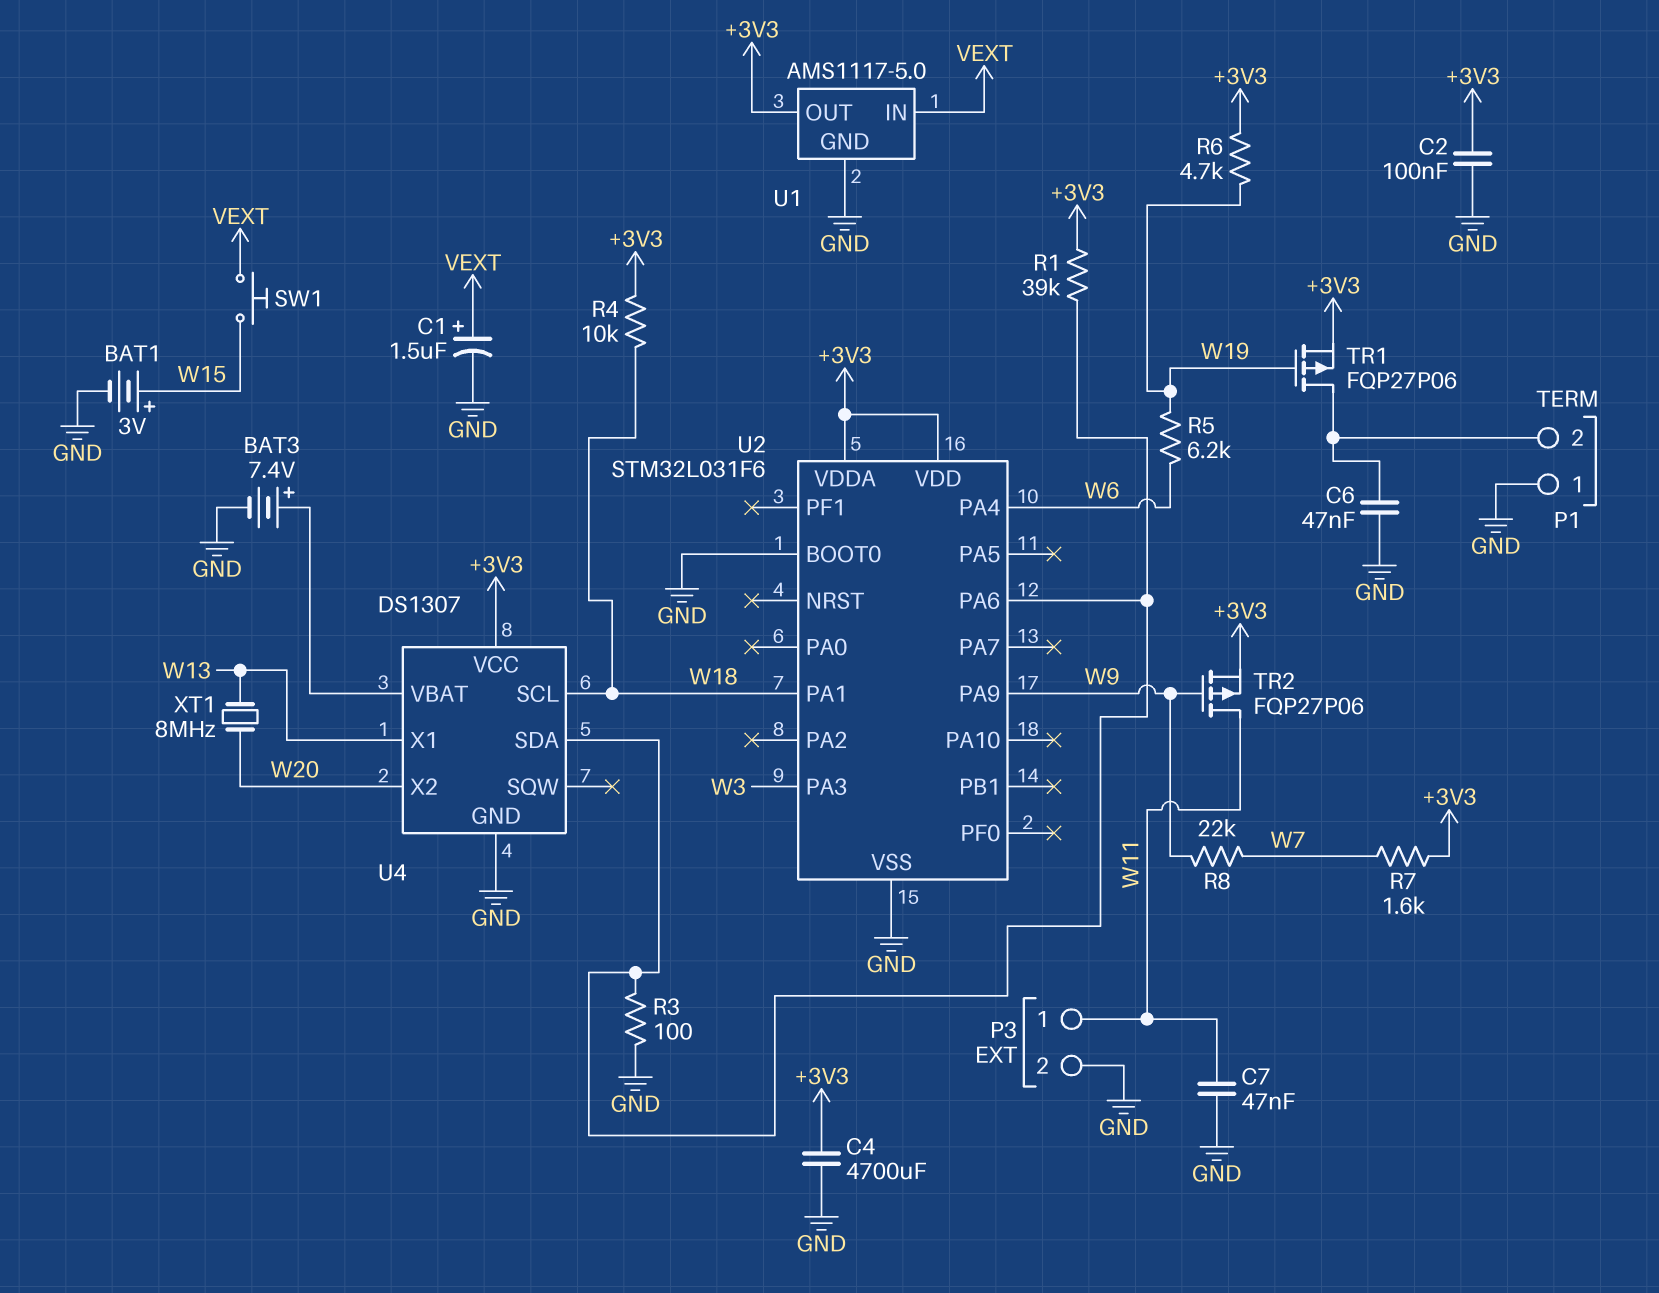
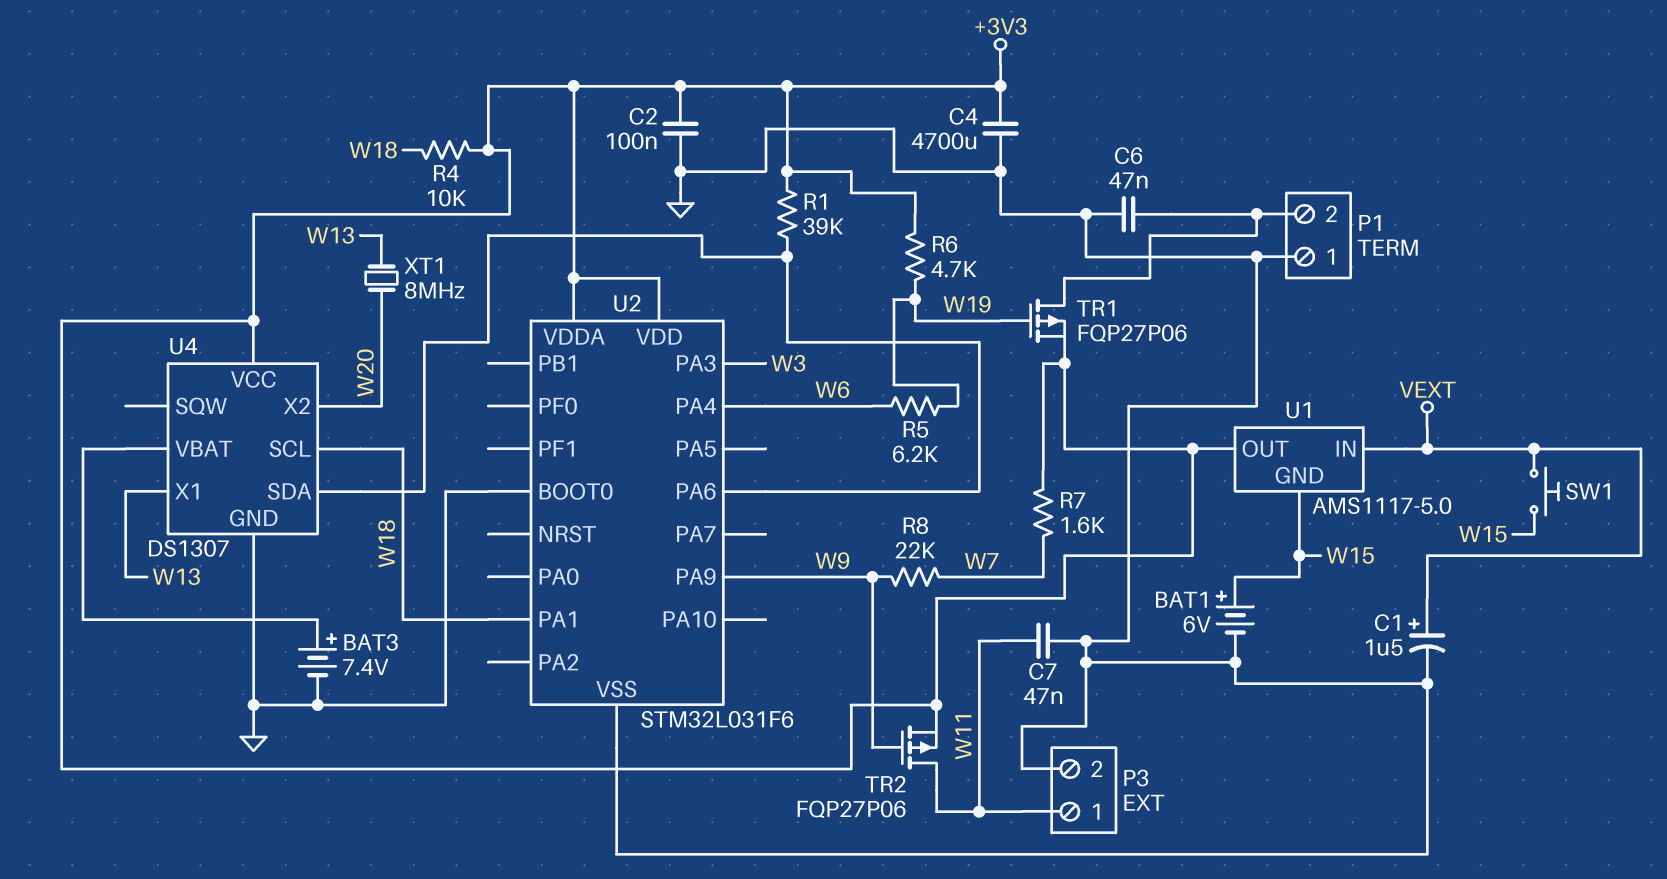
BAT1: 3V (plus W15, minus GND) -> 6V (plus W15, minus GND)
R3: 100 (GND, U2/PA6) -> none
U1 pin GND: GND -> W15

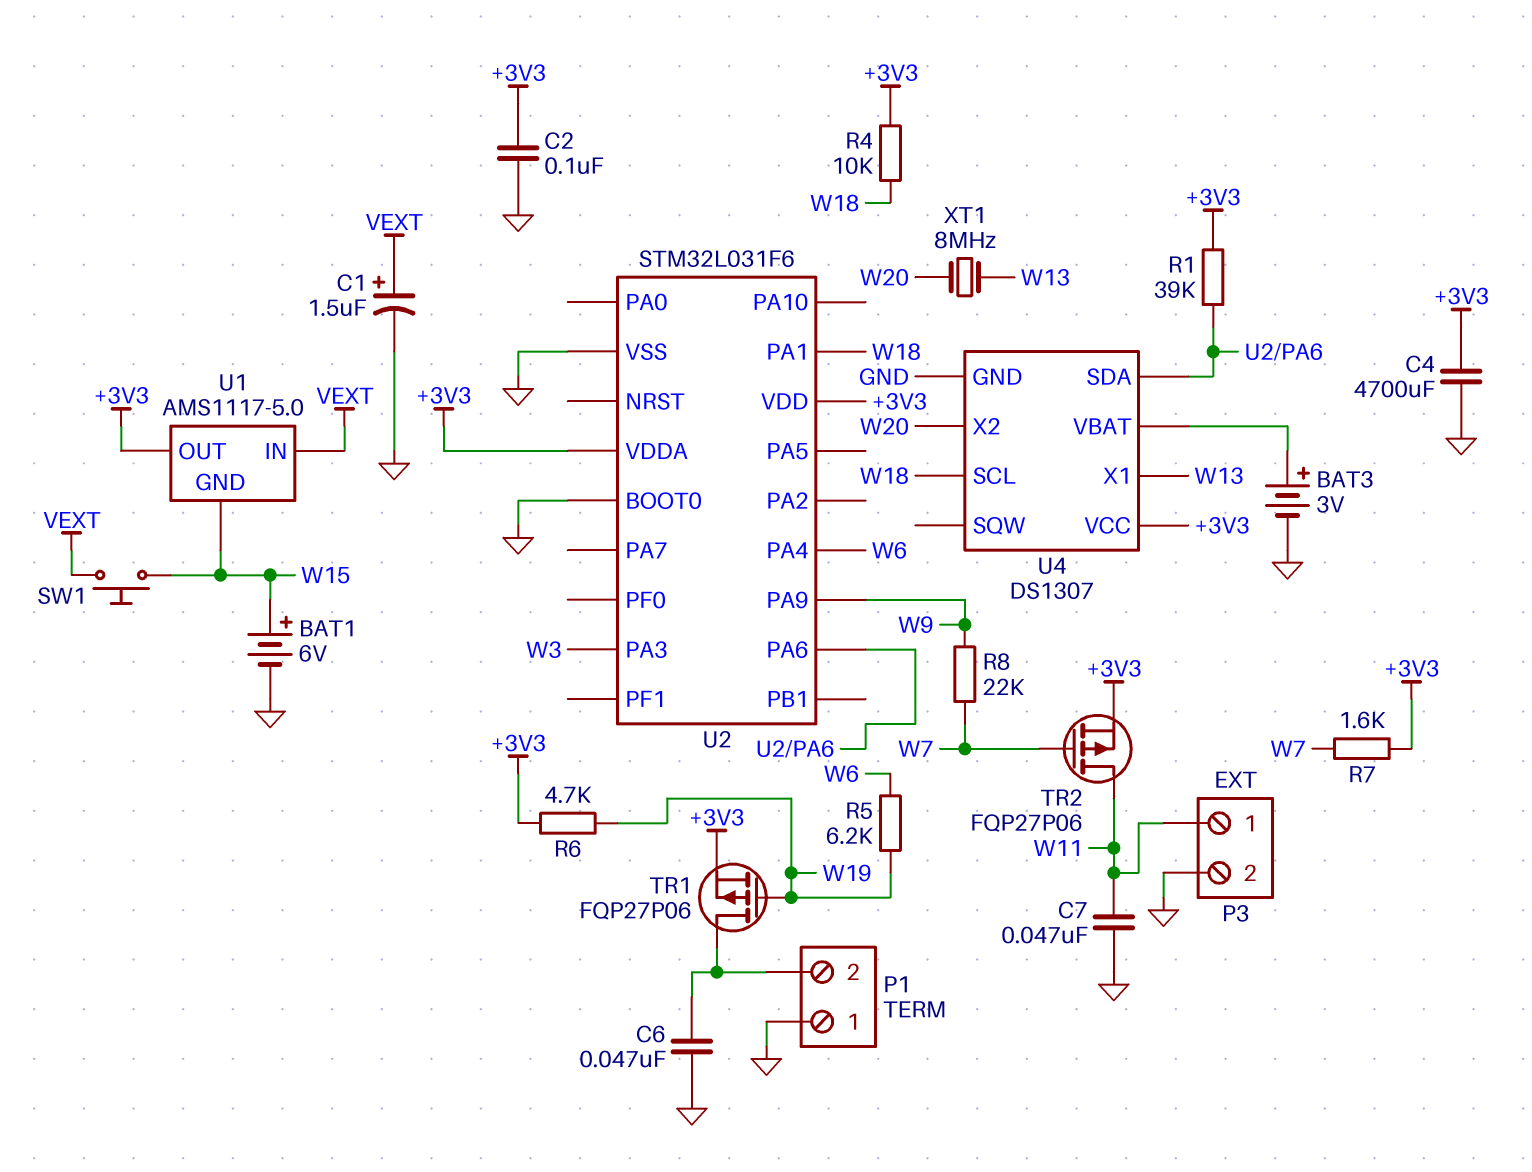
BAT3: 7.4V (plus U4/VBAT, minus GND) -> 3V (plus U4/VBAT, minus GND)
TR2: PMOS FQP27P06 (G W9, D W11, S +3V3) -> PMOS FQP27P06 (G W7, D W11, S +3V3)

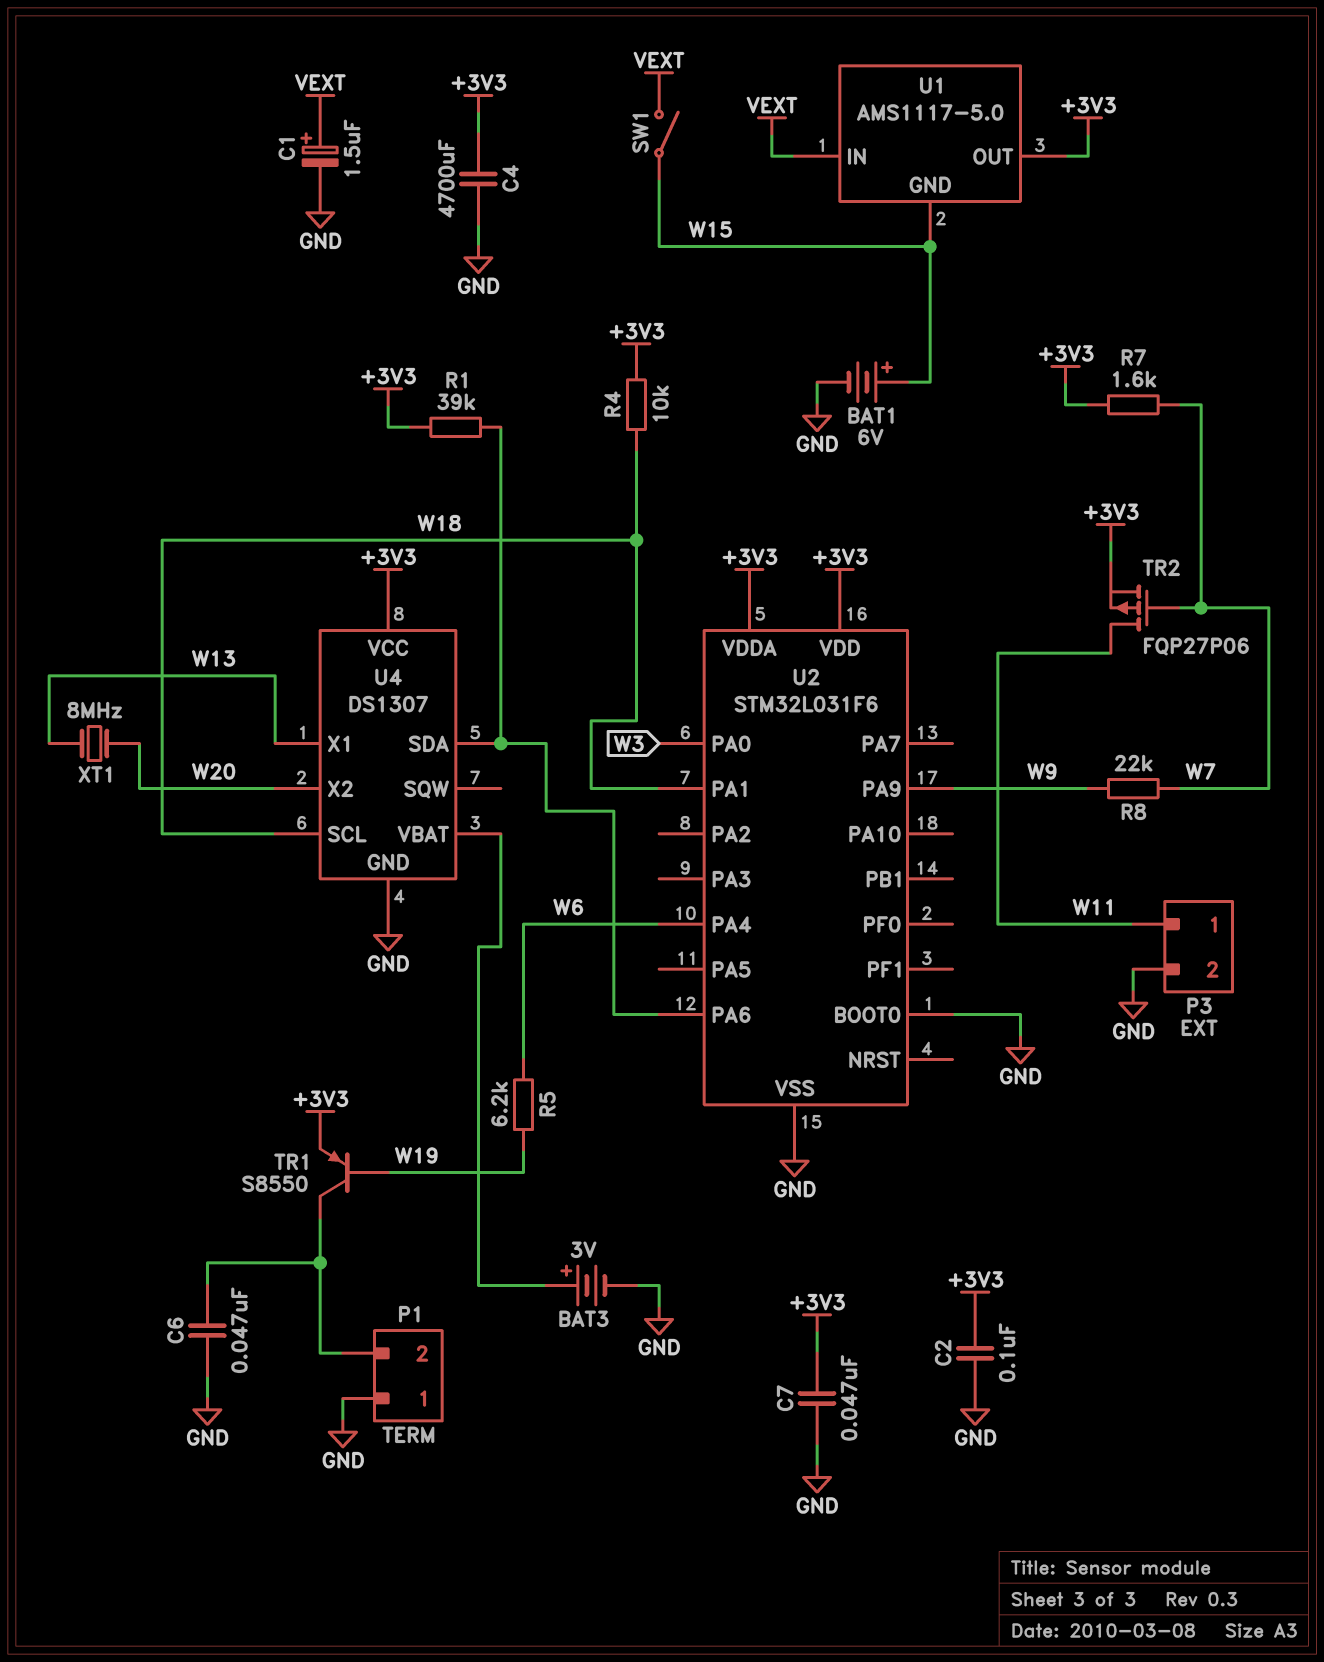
C7: 47nF (GND, W11) -> 47nF (+3V3, GND)
R6: 4.7k (+3V3, W19) -> none
SW1: button (VEXT, W15) -> switch (VEXT, W15)
TR1: PMOS FQP27P06 (G W19, D P1/2, S +3V3) -> PNP S8550 (B W19, C P1/2, E +3V3)
U2 pin PA0: none -> W3
U2 pin PA3: W3 -> none

